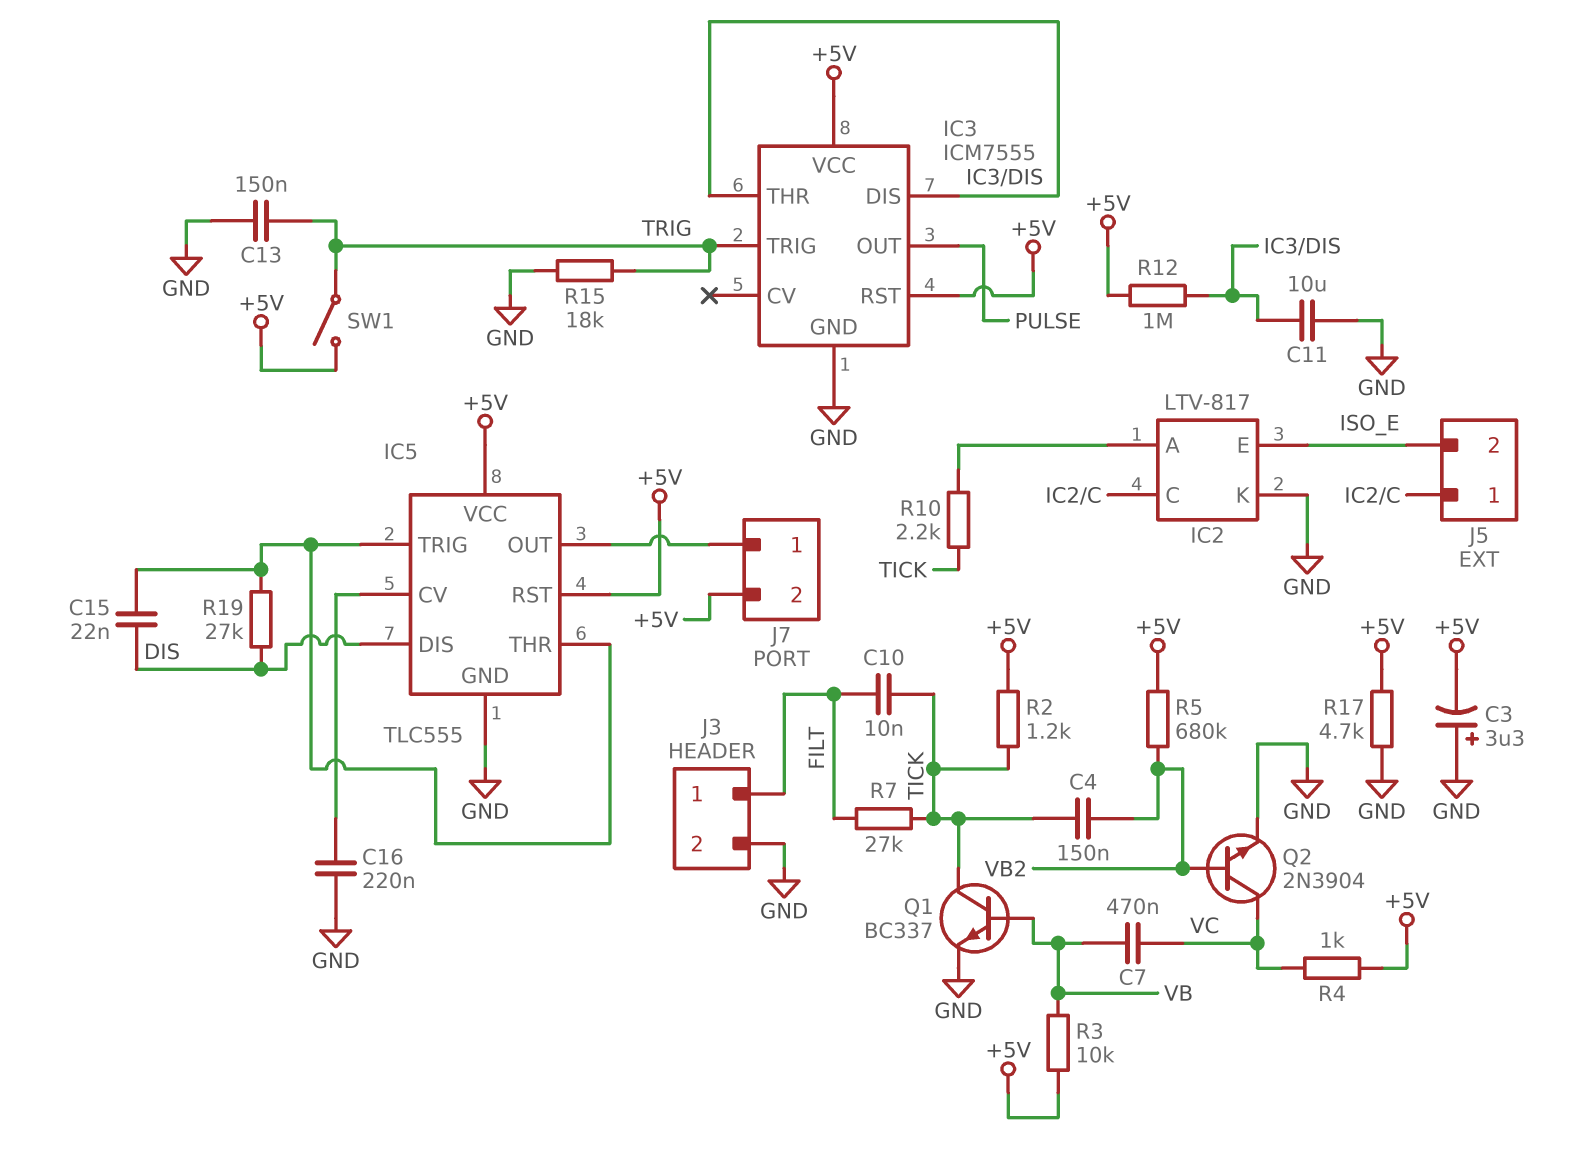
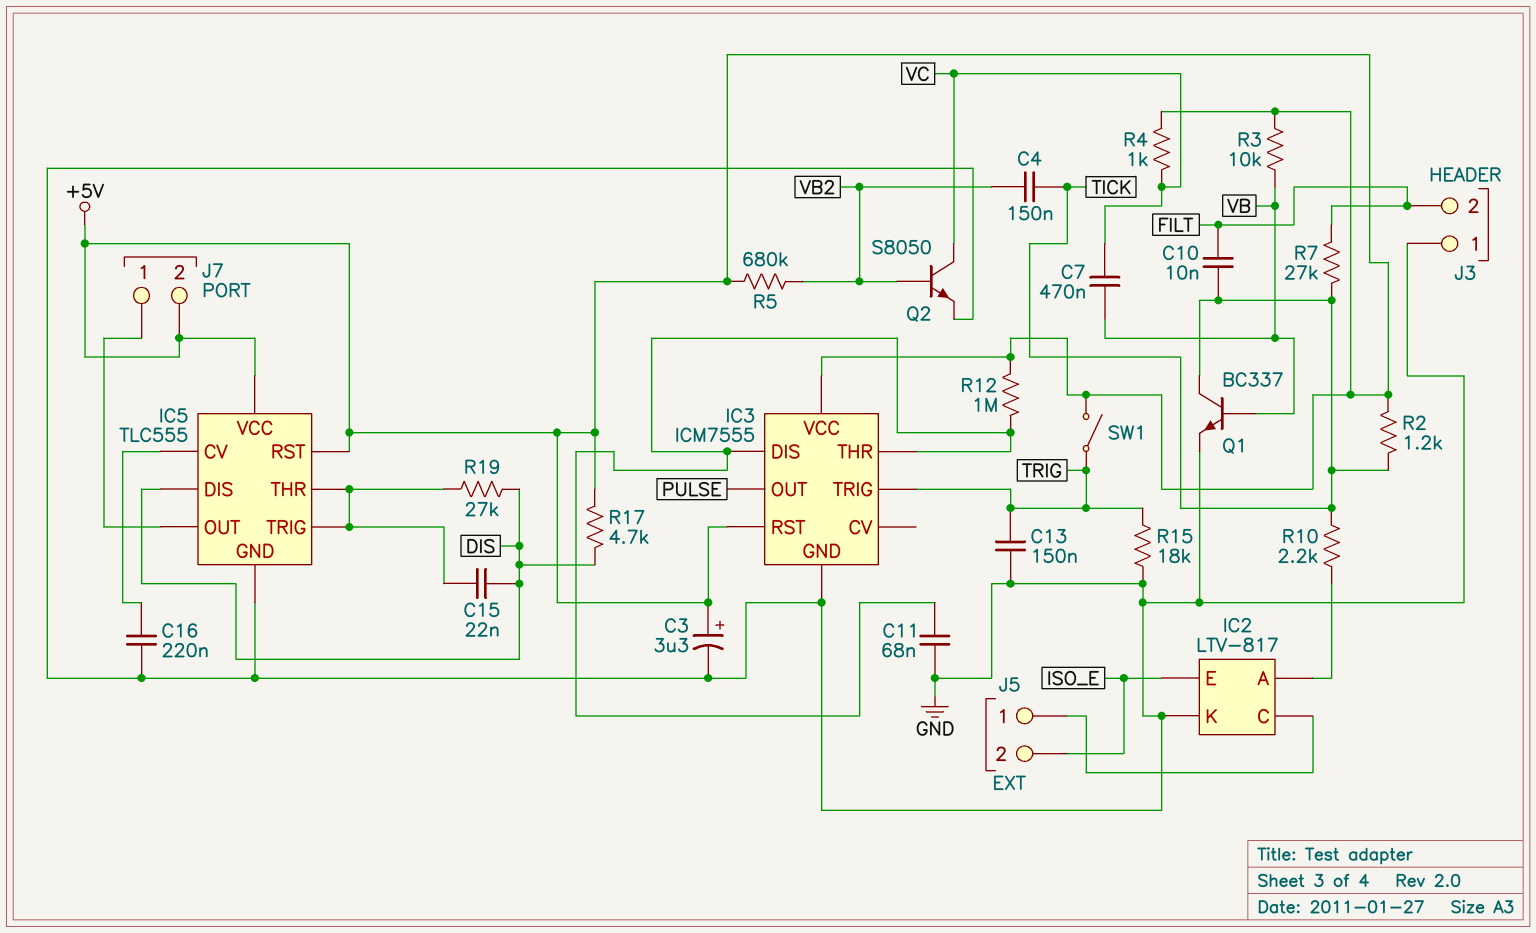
C3: 3.3uF (plus GND, minus +5V) -> 3.3uF (plus +5V, minus GND)
C11: 10uF (GND, IC3/DIS) -> 68nF (GND, IC3/DIS)
J3 pin 1: FILT -> GND
J3 pin 2: GND -> FILT
Q2: NPN 2N3904 (B VB2, C VC, E GND) -> NPN S8050 (B VB2, C VC, E GND)
R17: 4.7k (+5V, GND) -> 4.7k (+5V, DIS)

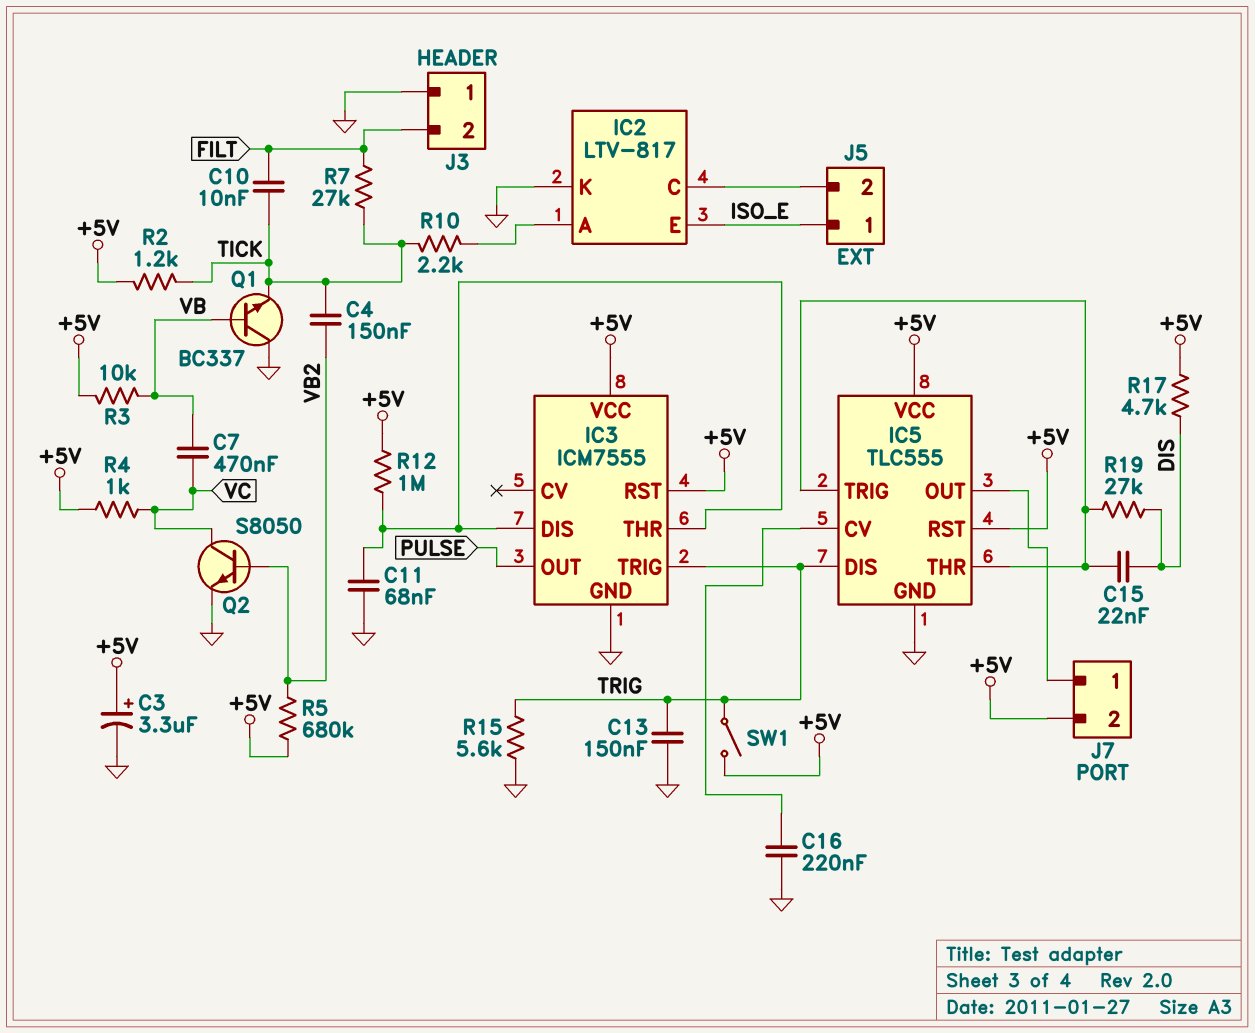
IC5 pin DIS: DIS -> TRIG
J5 pin 1: IC2/C -> ISO_E
J5 pin 2: ISO_E -> IC2/C
Q1: NPN BC337 (B VB, C TICK, E GND) -> NPN BC337 (B VB, C GND, E TICK)
R15: 18k (GND, TRIG) -> 5.6k (GND, TRIG)

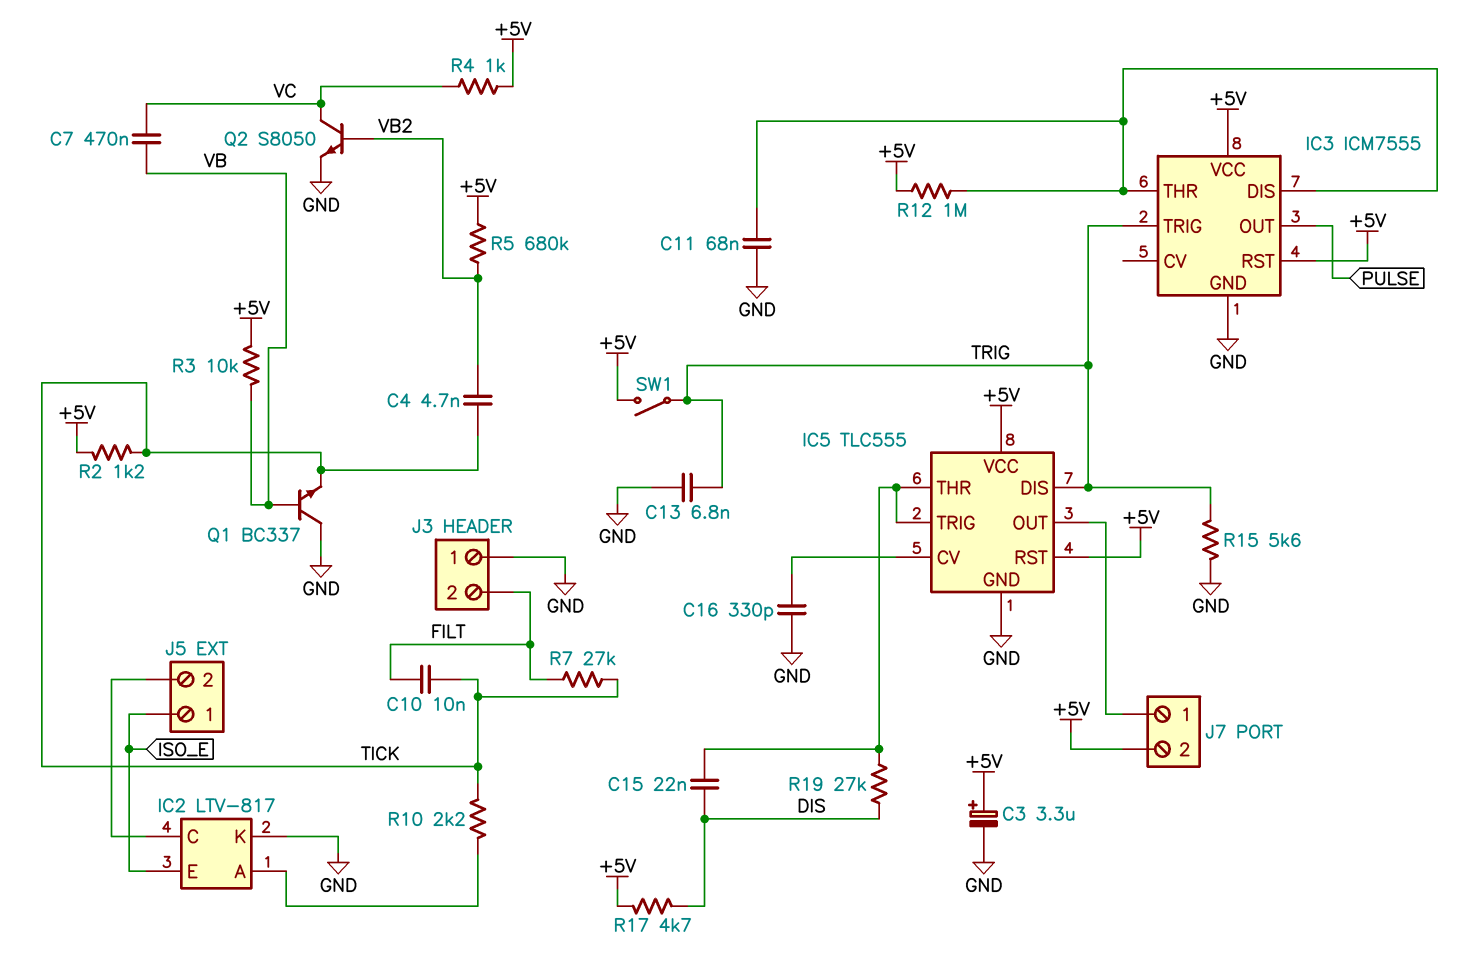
C4: 150nF (TICK, VB2) -> 4.7nF (TICK, VB2)
C13: 150nF (GND, TRIG) -> 6.8nF (GND, TRIG)
C16: 220nF (GND, IC5/CV) -> 330pF (GND, IC5/CV)

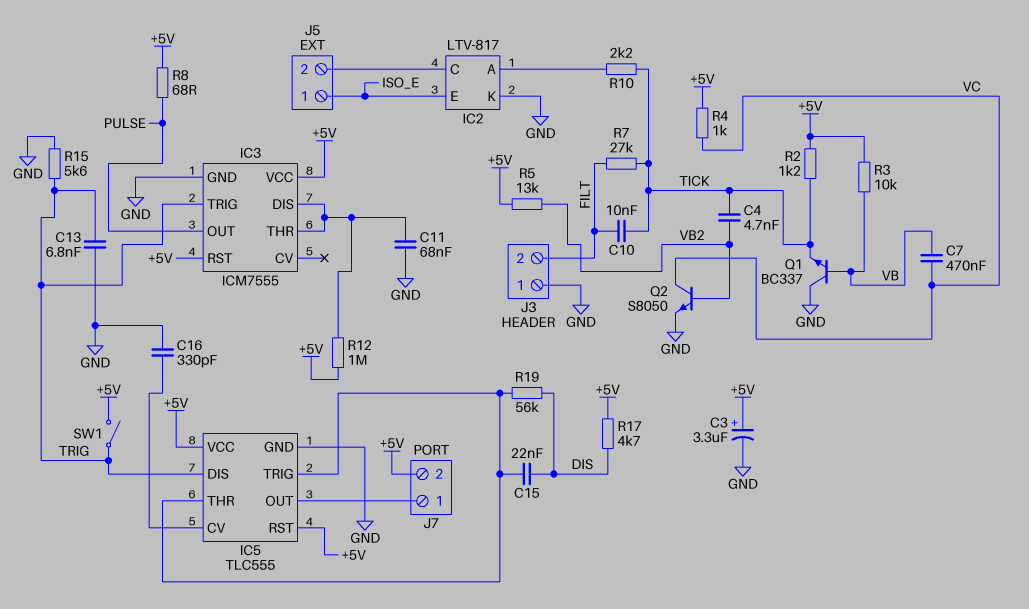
R5: 680k (+5V, VB2) -> 13k (+5V, VB2)
R8: none -> 68 (+5V, PULSE)
R19: 27k (DIS, IC5/THR) -> 56k (DIS, IC5/THR)

